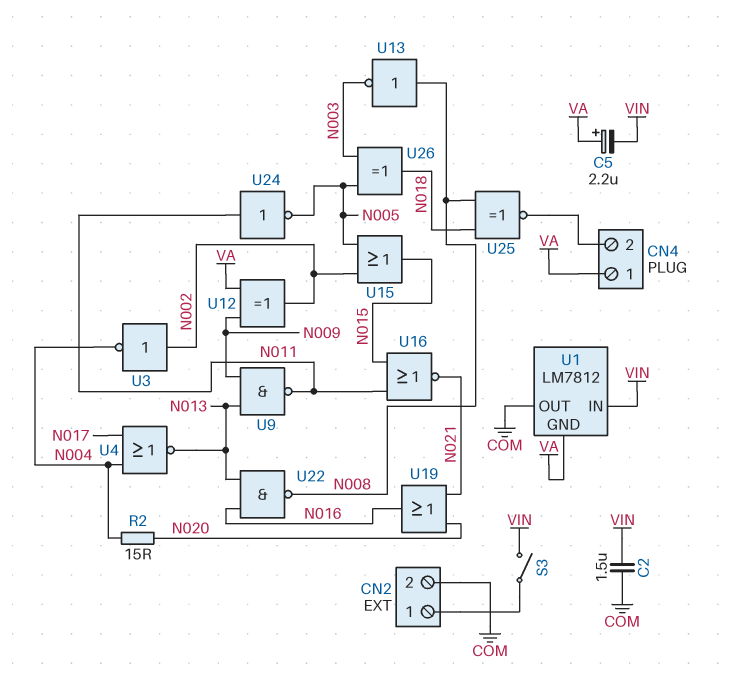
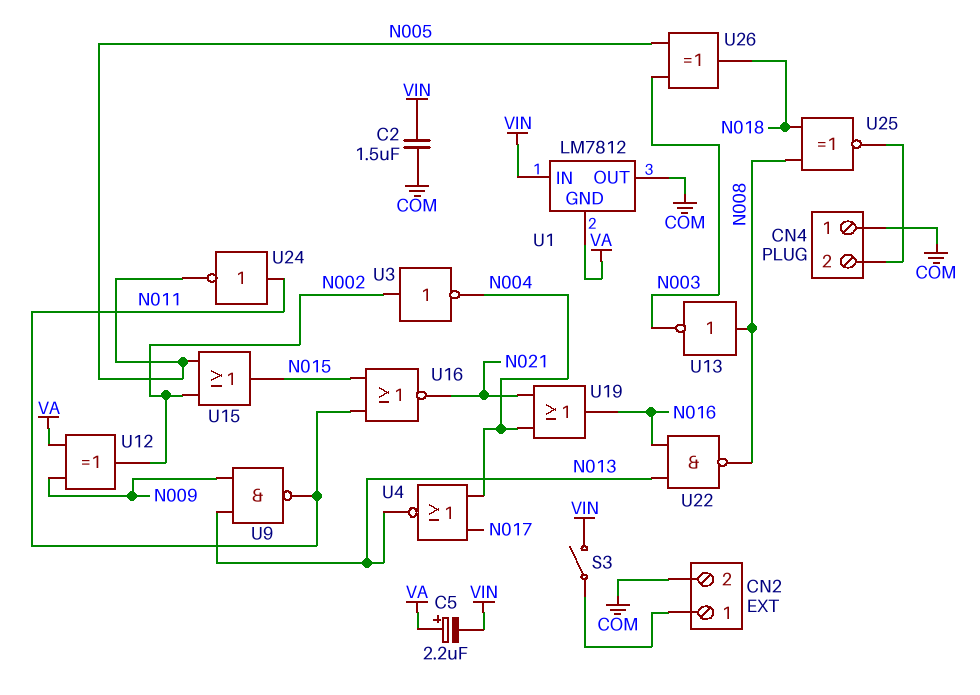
CN4 pin 1: VA -> COM
R2: 15 (N004, N020) -> none
U19: OR (in N020, in N021, out N016) -> OR (in N004, in N021, out N016)

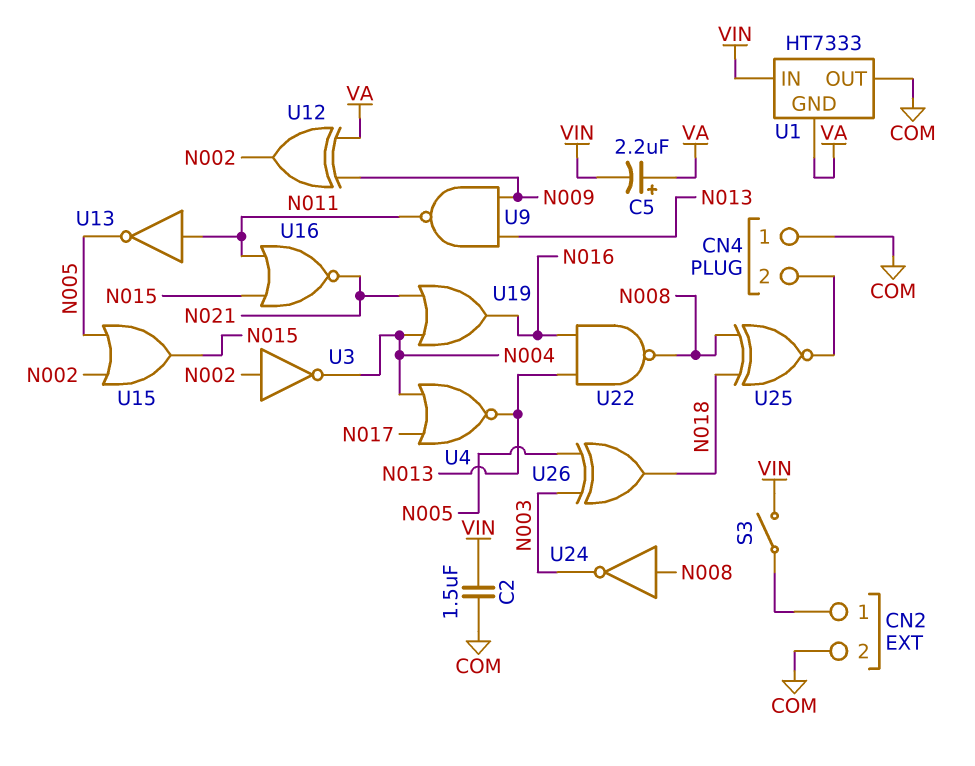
U1: LM7812 -> HT7333
U13: NOT (in N008, out N003) -> NOT (in N011, out N005)
U24: NOT (in N011, out N005) -> NOT (in N008, out N003)

